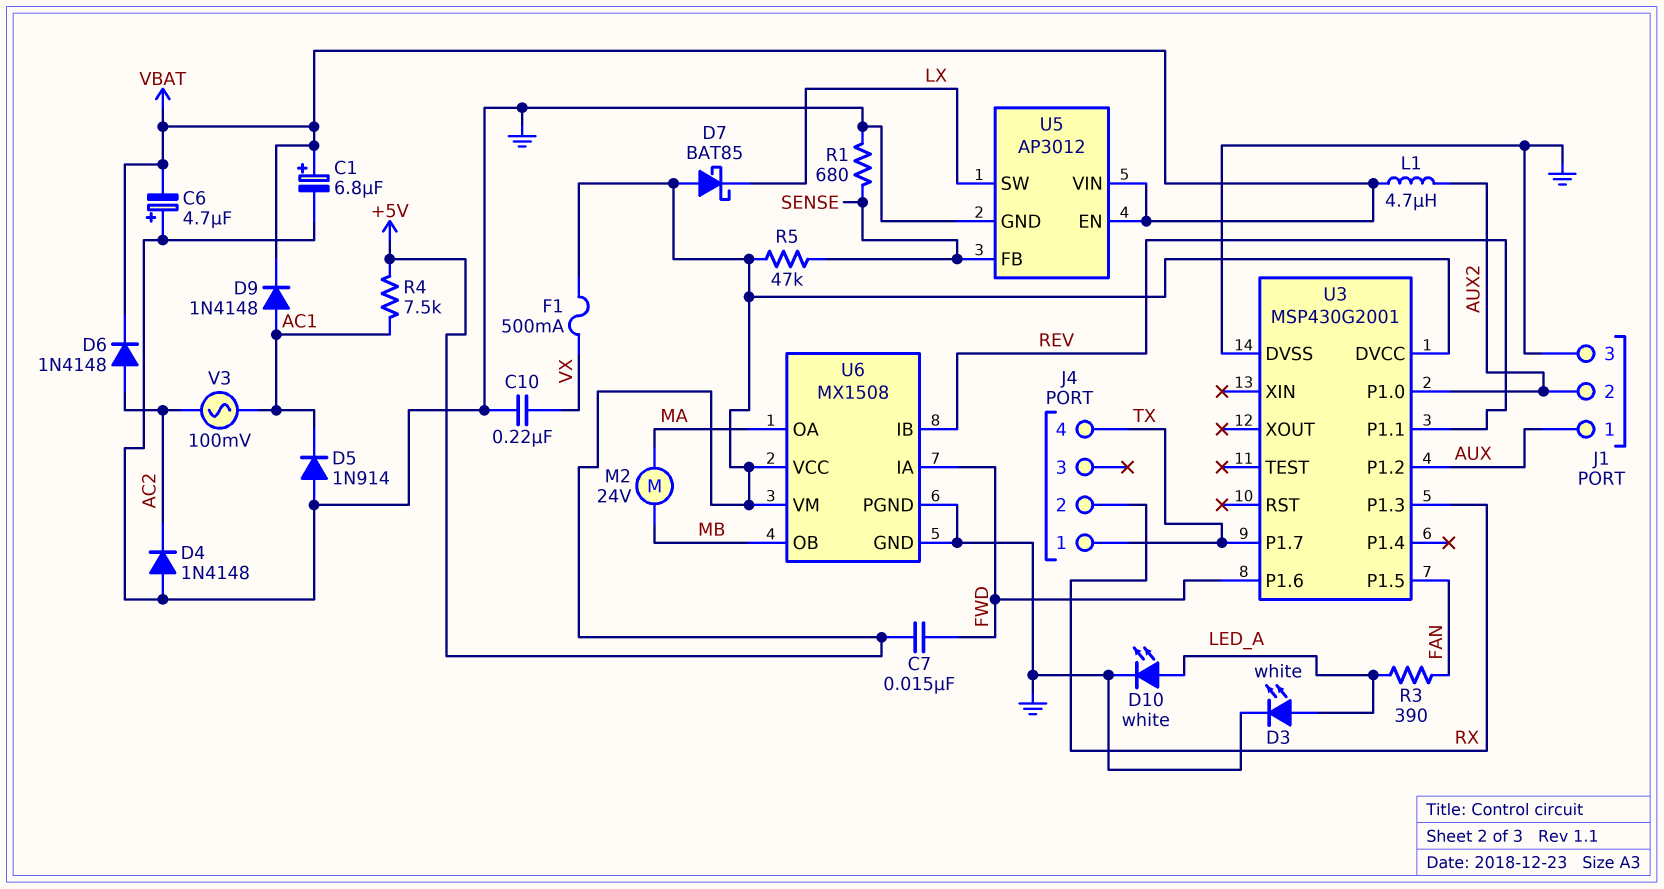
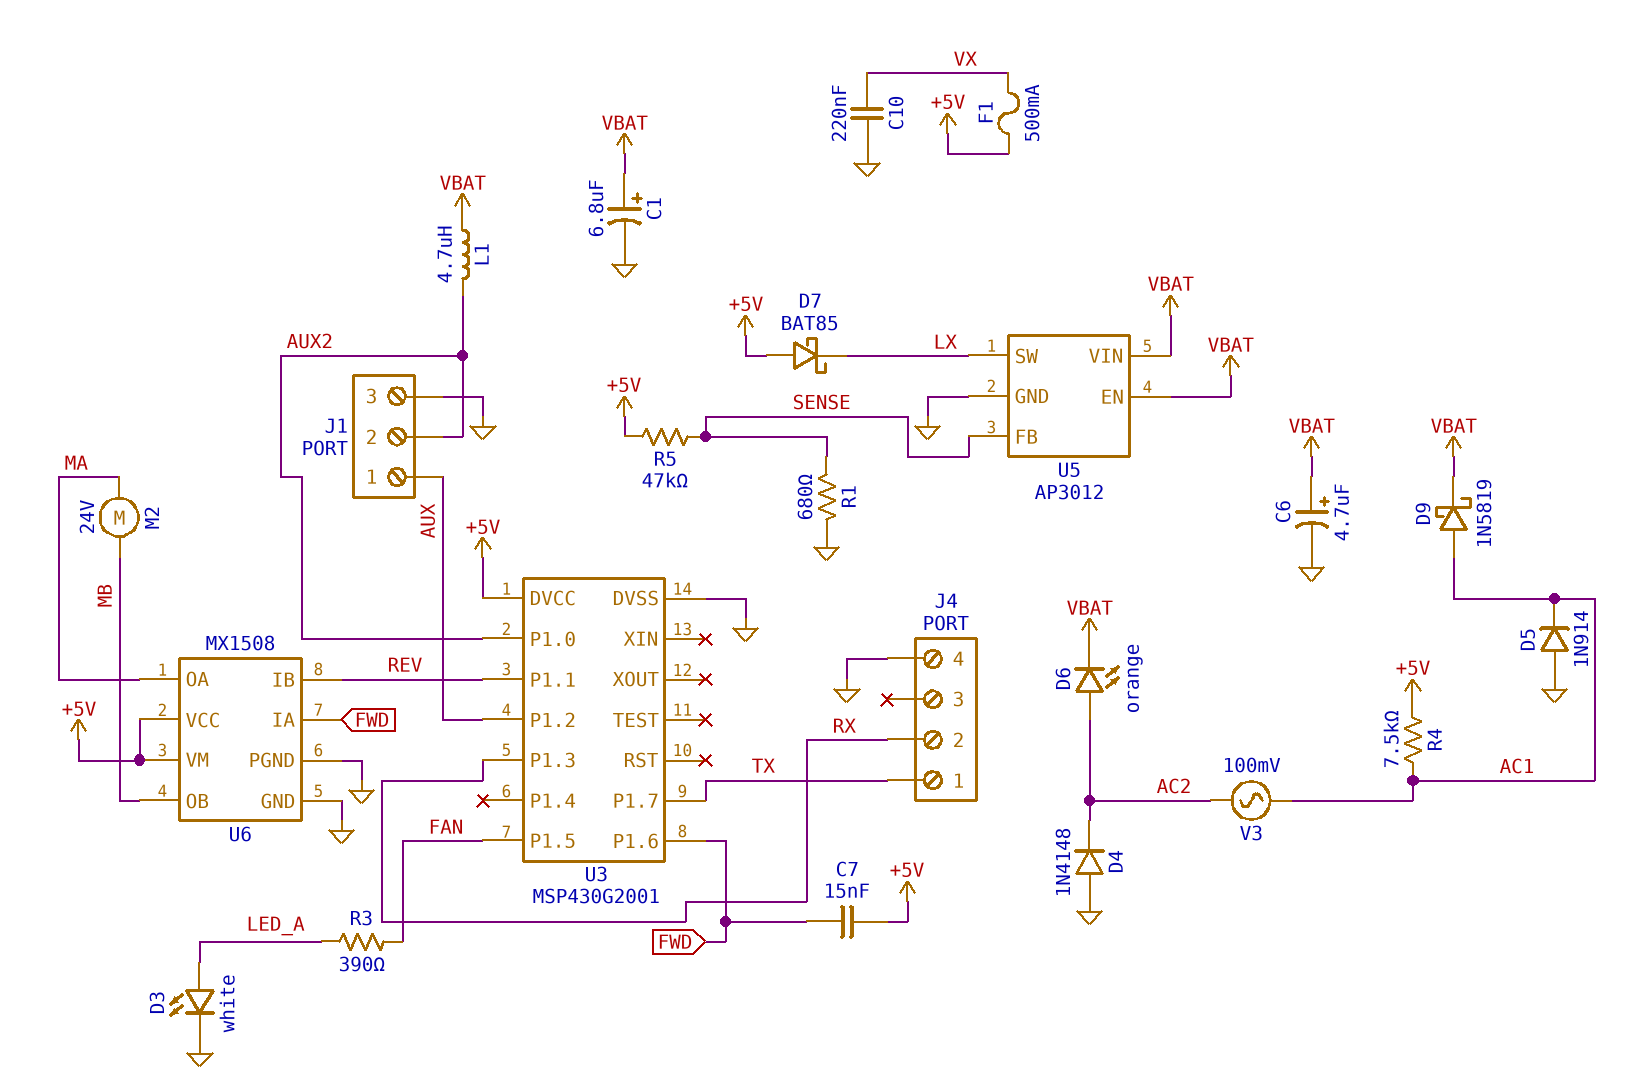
C6: 4.7uF (plus GND, minus VBAT) -> 4.7uF (plus VBAT, minus GND)
D6: diode 1N4148 (A AC2, K VBAT) -> LED orange (A AC2, K VBAT)
D9: diode 1N4148 (A AC1, K VBAT) -> schottky 1N5819 (A AC1, K VBAT)
D10: LED white (A LED_A, K GND) -> none
J4 pin 4: TX -> GND

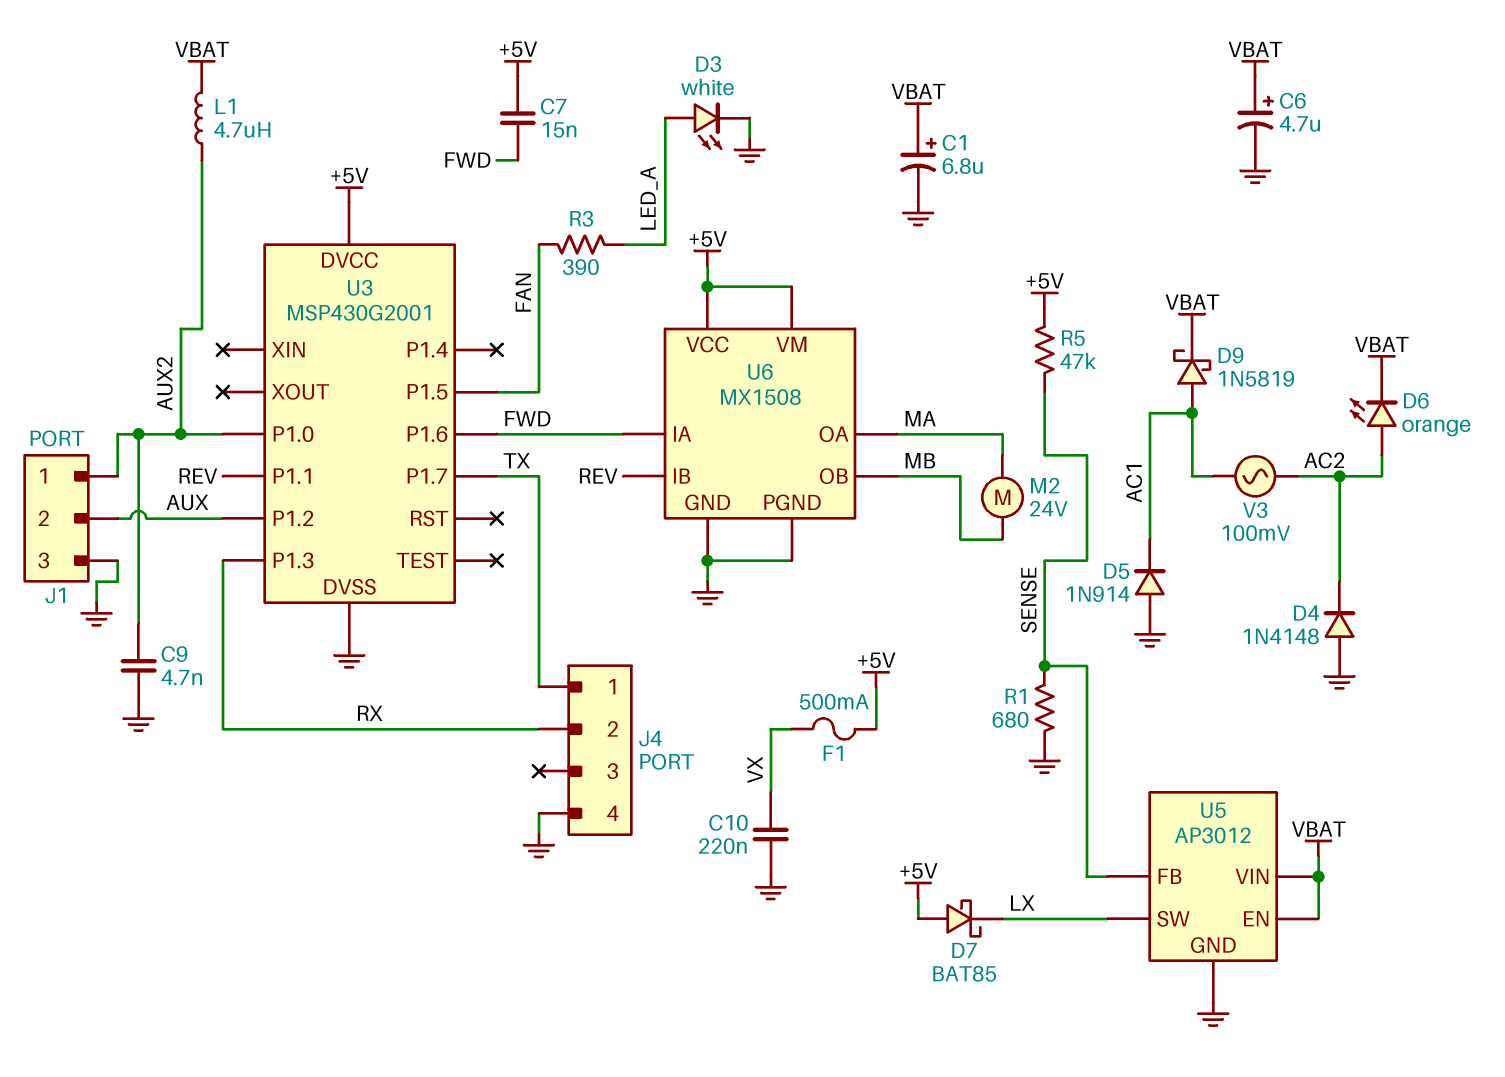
C9: none -> 4.7nF (AUX2, GND)
J1 pin 1: AUX -> AUX2
J1 pin 2: AUX2 -> AUX
R4: 7.5k (+5V, AC1) -> none

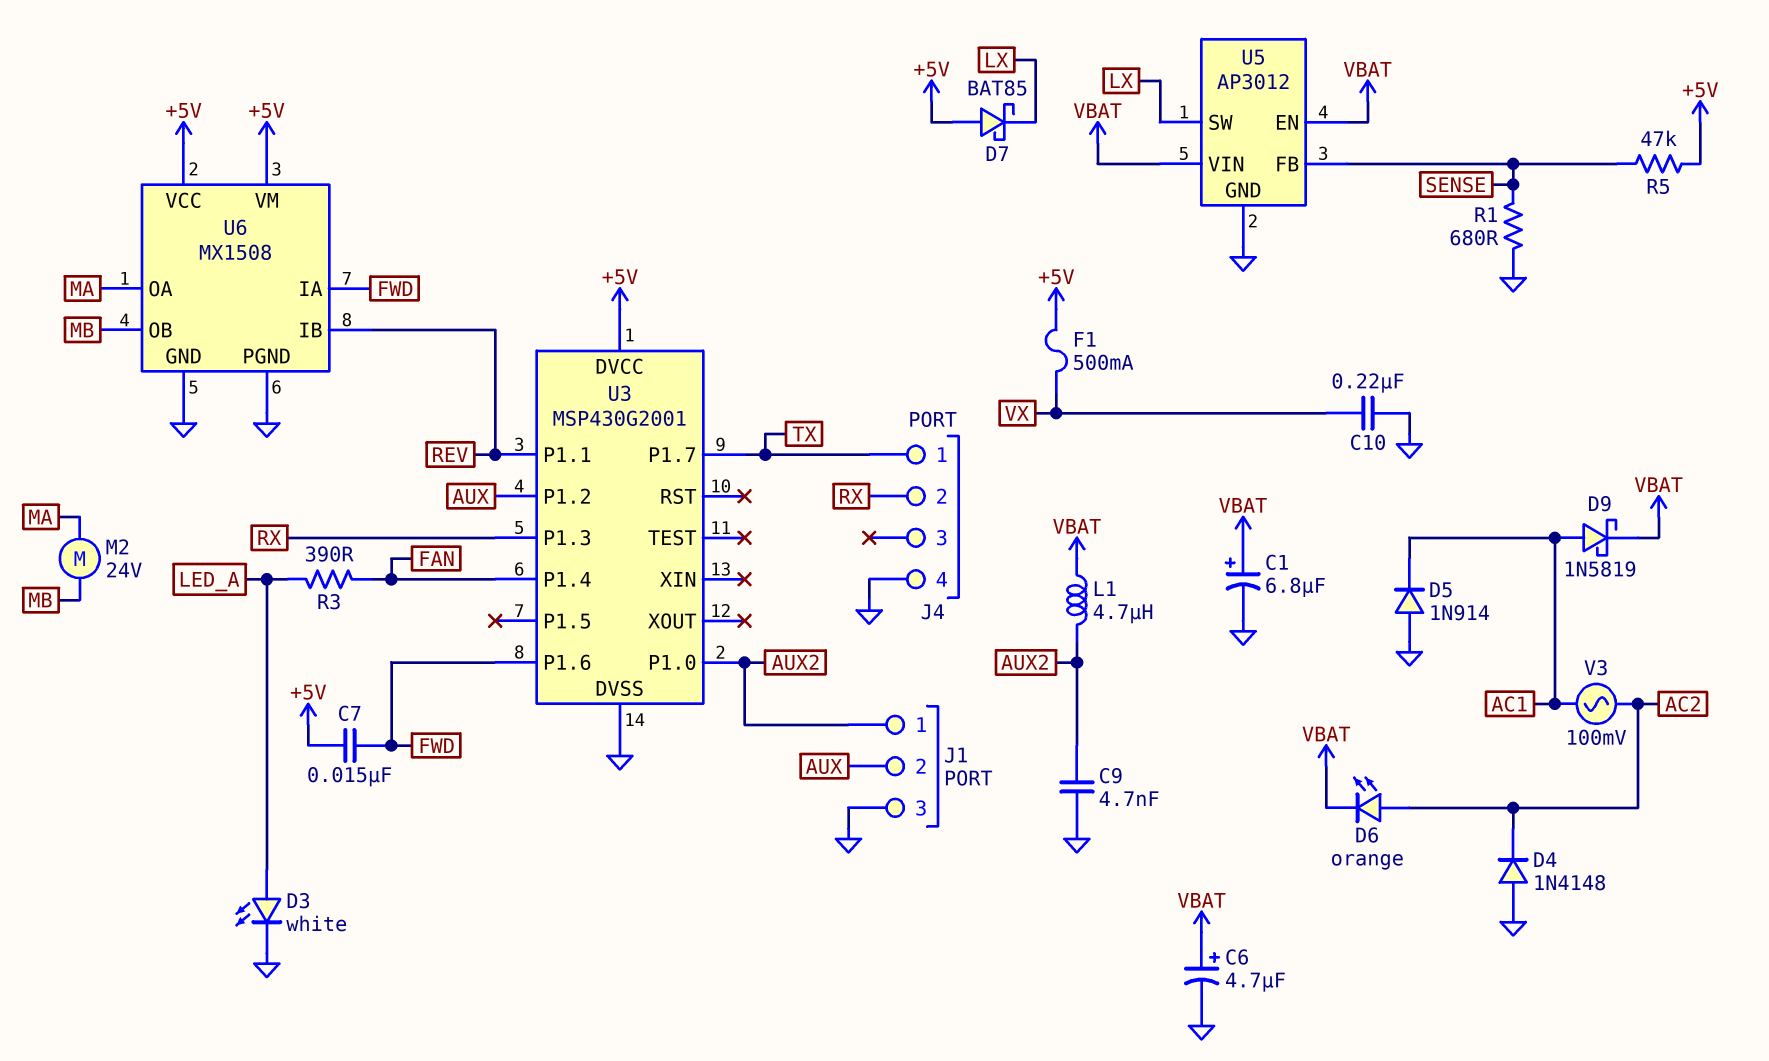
U3 pin P1.4: none -> FAN
U3 pin P1.5: FAN -> none

